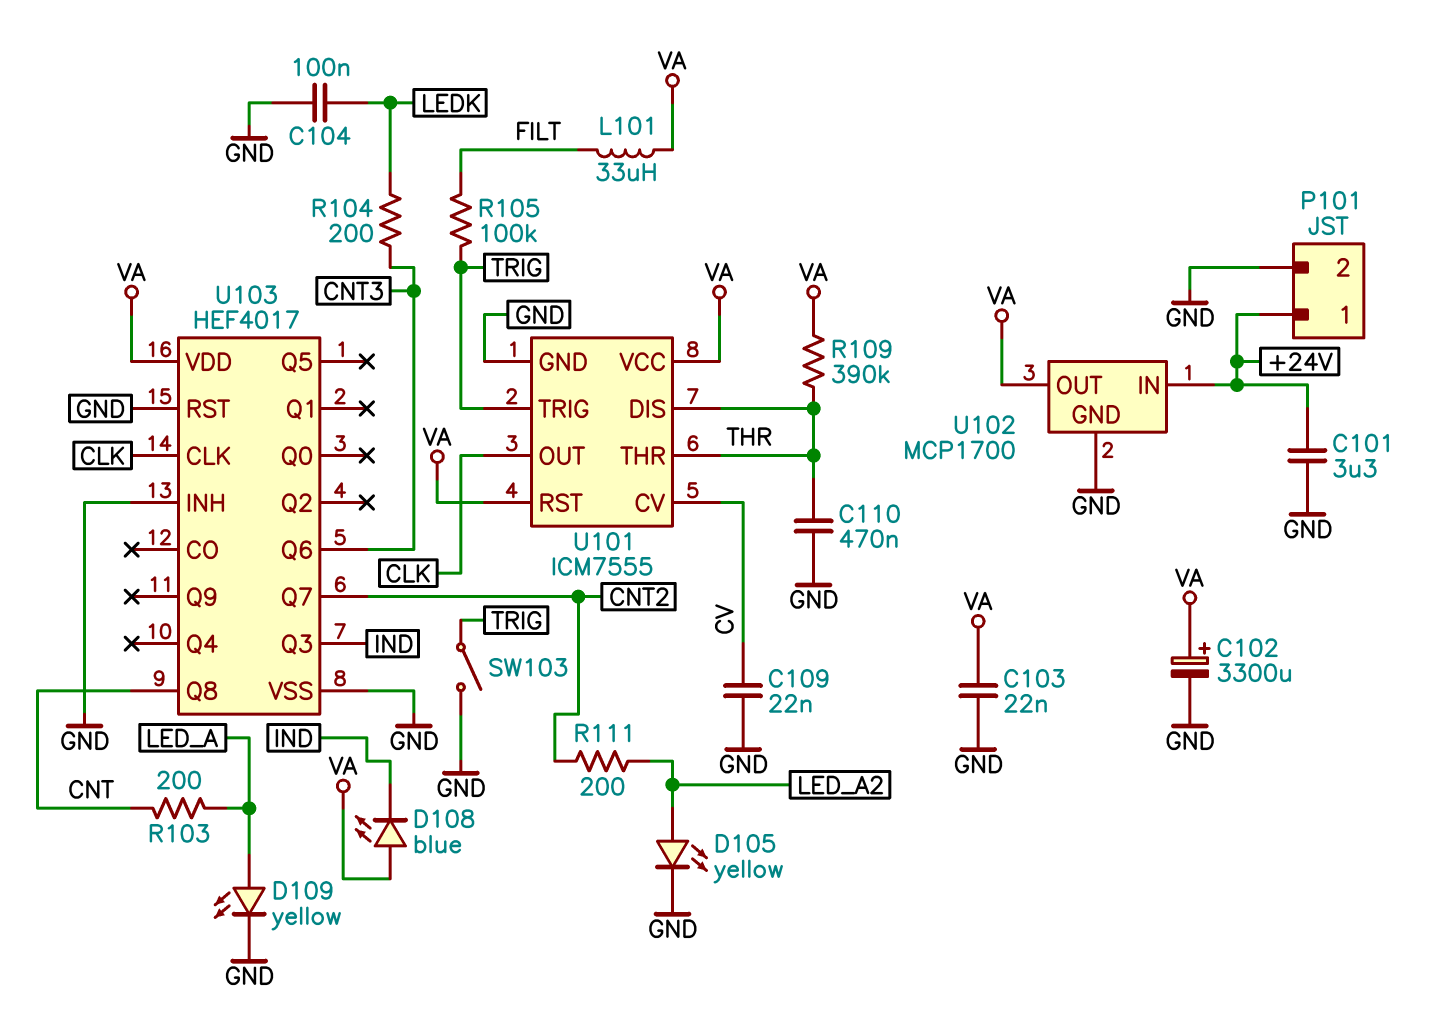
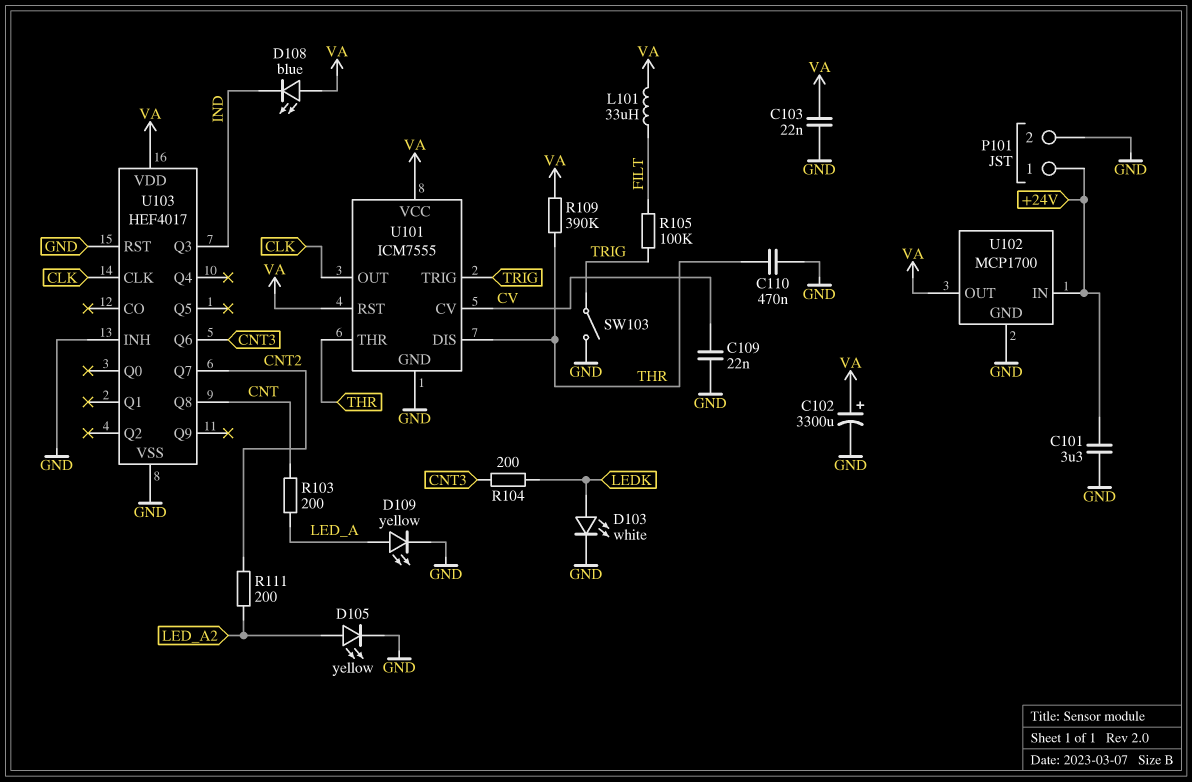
C104: 100nF (GND, LEDK) -> none
D103: none -> LED white (A LEDK, K GND)

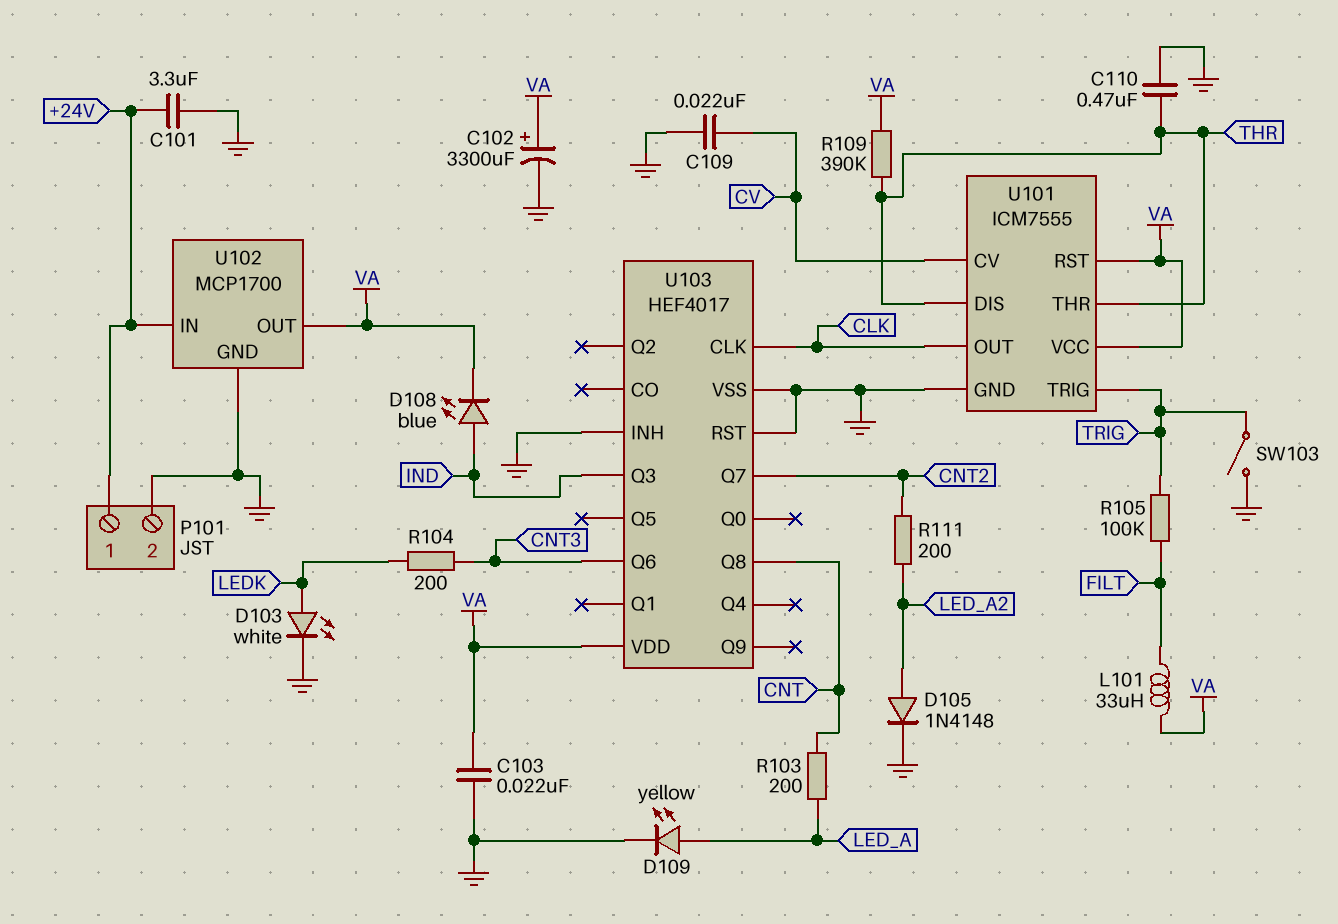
D105: LED yellow (A LED_A2, K GND) -> diode 1N4148 (A LED_A2, K GND)
D108: LED blue (A VA, K IND) -> LED blue (A IND, K VA)

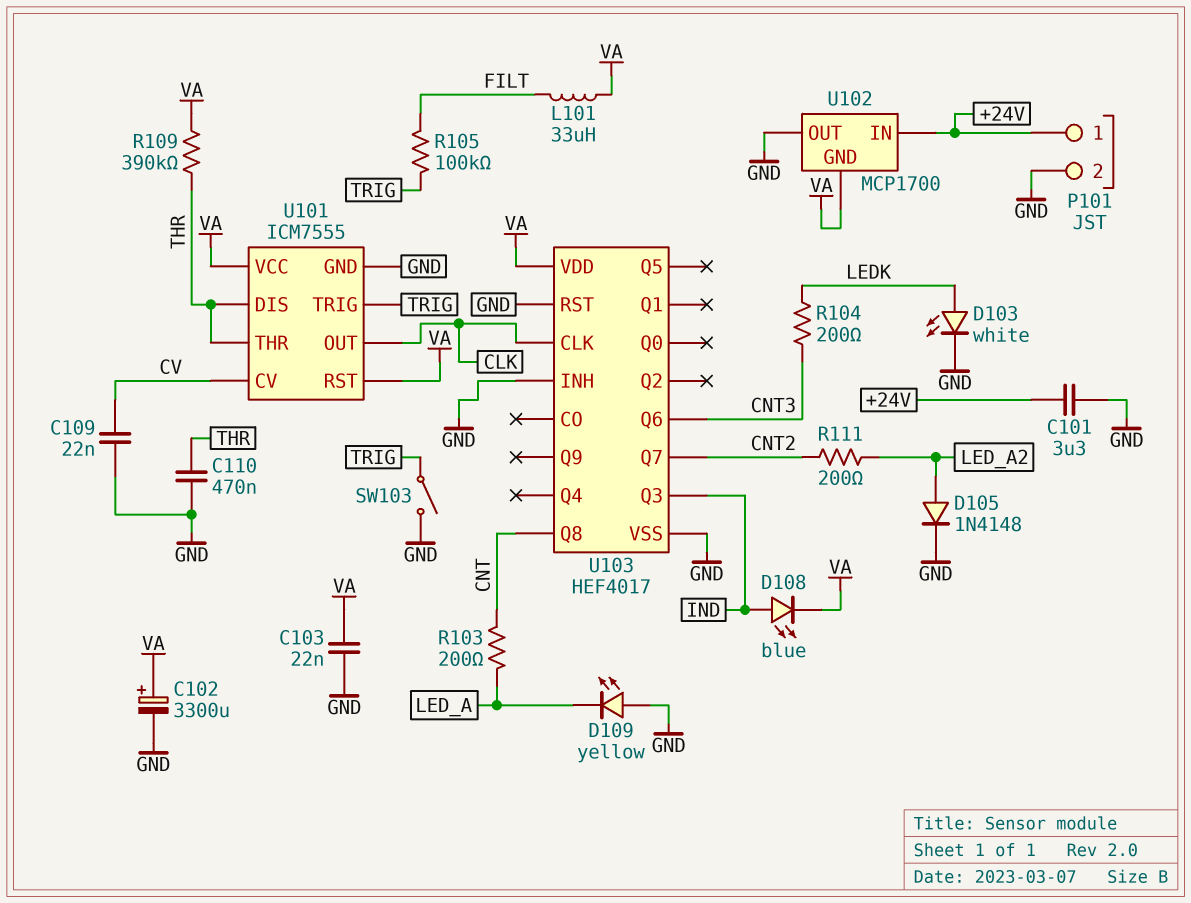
D109: LED yellow (A LED_A, K GND) -> LED yellow (A GND, K LED_A)
U102 pin GND: GND -> VA
U102 pin OUT: VA -> GND

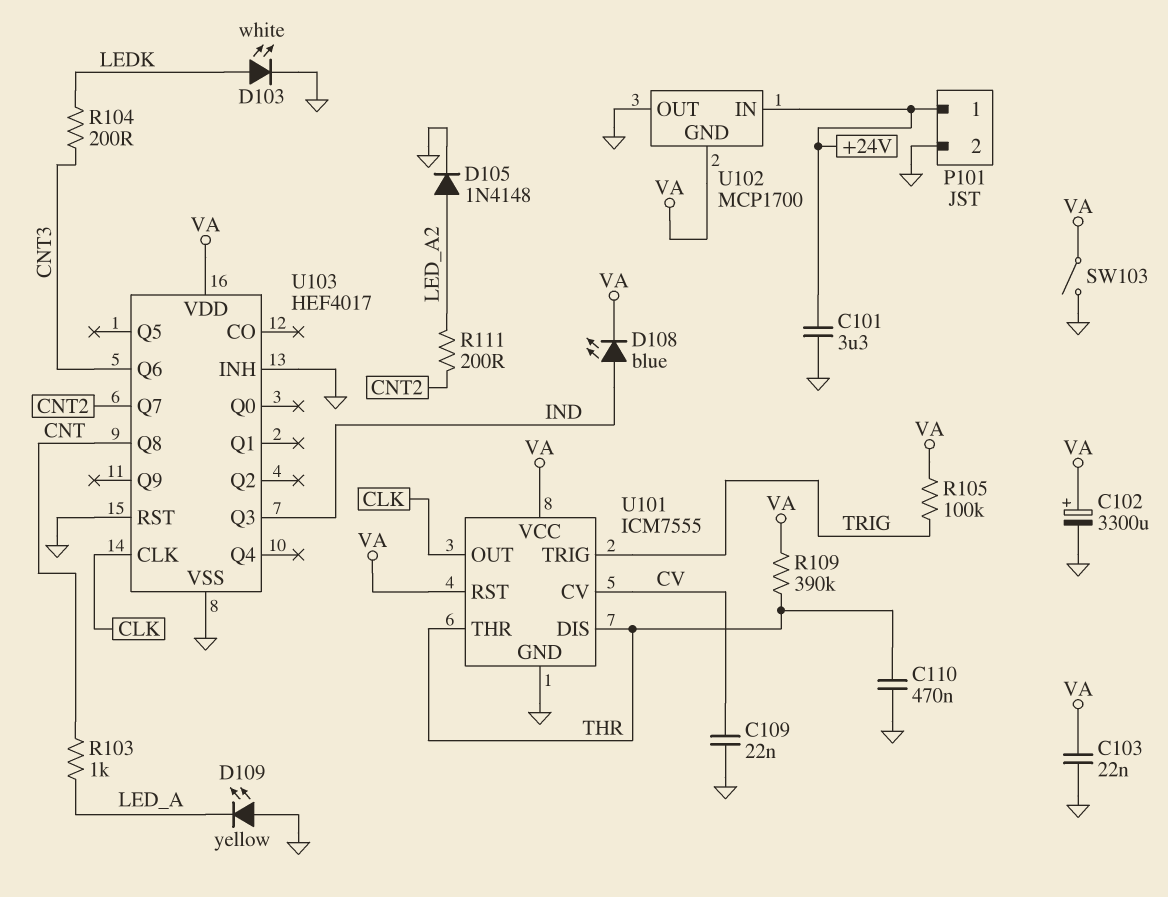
L101: 33uH (FILT, VA) -> none
R103: 200 (CNT, LED_A) -> 1k (CNT, LED_A)
R105: 100k (FILT, TRIG) -> 100k (TRIG, VA)
SW103: switch (GND, TRIG) -> switch (GND, VA)

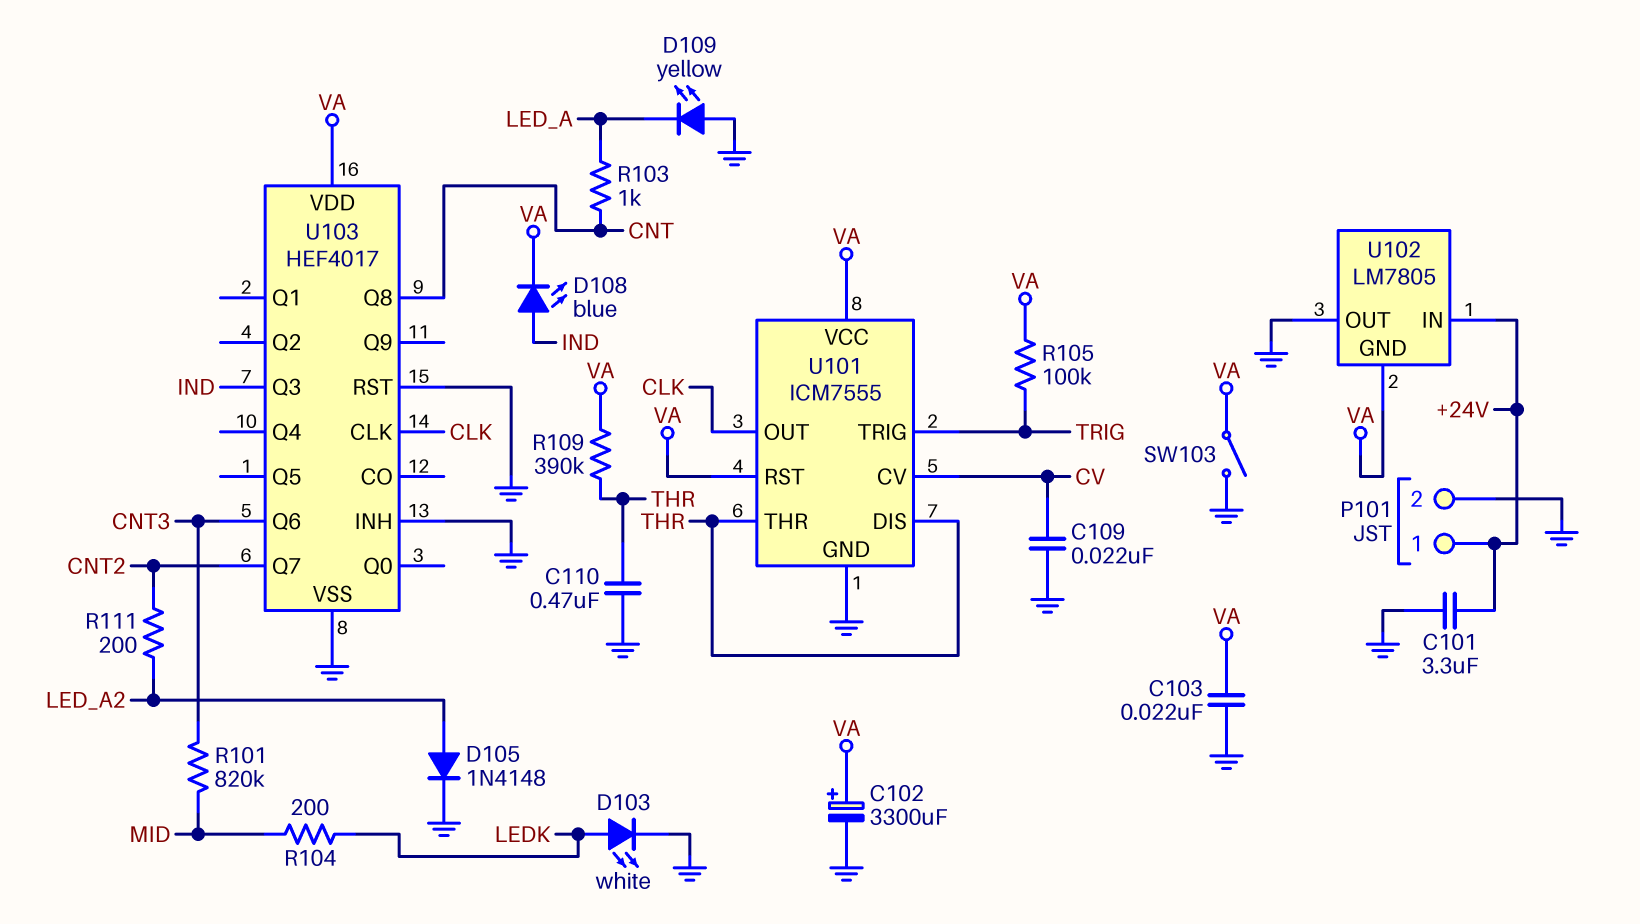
R101: none -> 820k (CNT3, MID)
R104: 200 (CNT3, LEDK) -> 200 (LEDK, MID)
U102: MCP1700 -> LM7805

